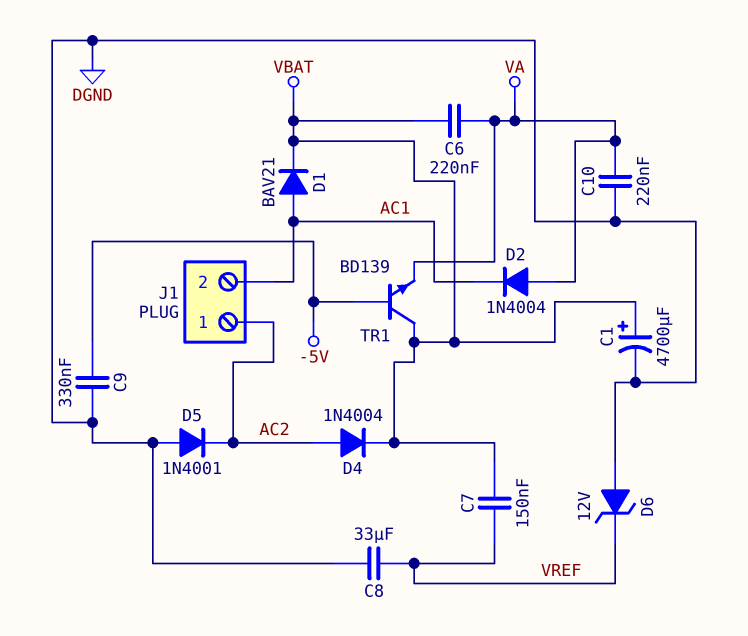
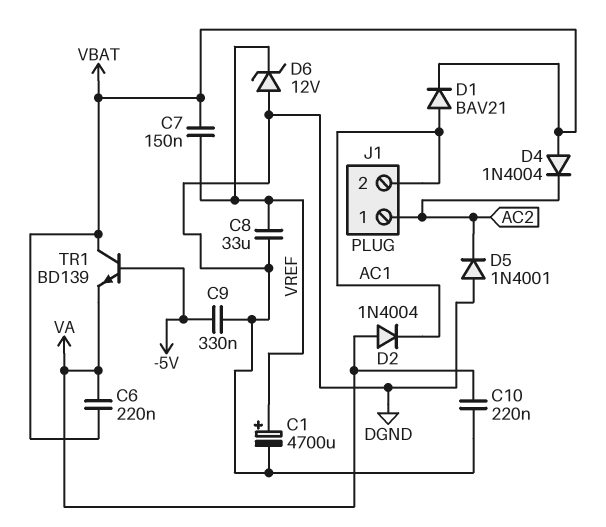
C1: 4700uF (plus VBAT, minus DGND) -> 4700uF (plus VREF, minus DGND)
D4: diode 1N4004 (A AC2, K VBAT) -> diode 1N4004 (A VBAT, K AC2)

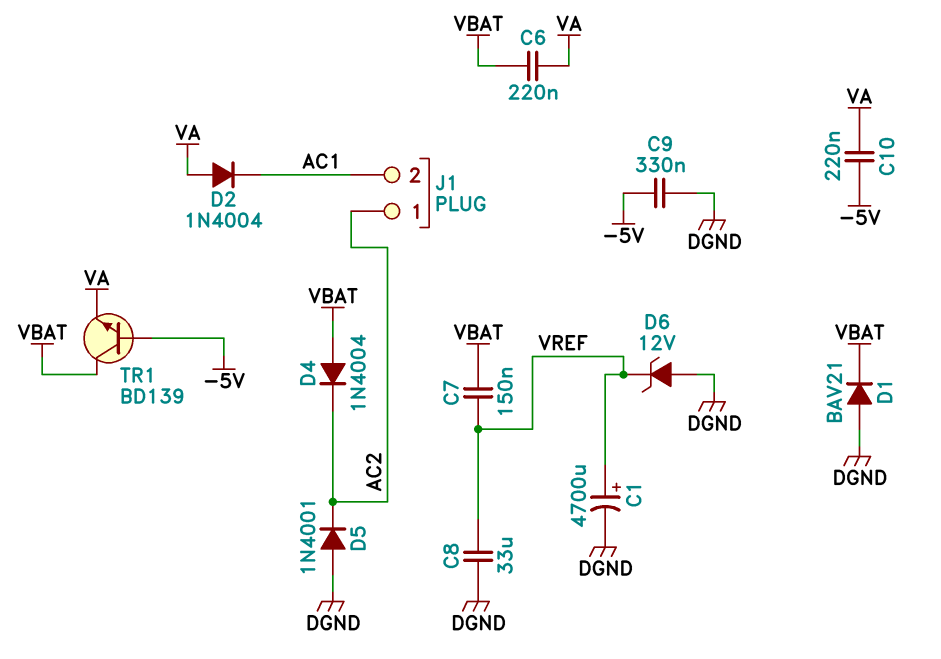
C10: 220nF (DGND, VA) -> 220nF (-5V, VA)
D1: diode BAV21 (A AC1, K VBAT) -> diode BAV21 (A DGND, K VBAT)

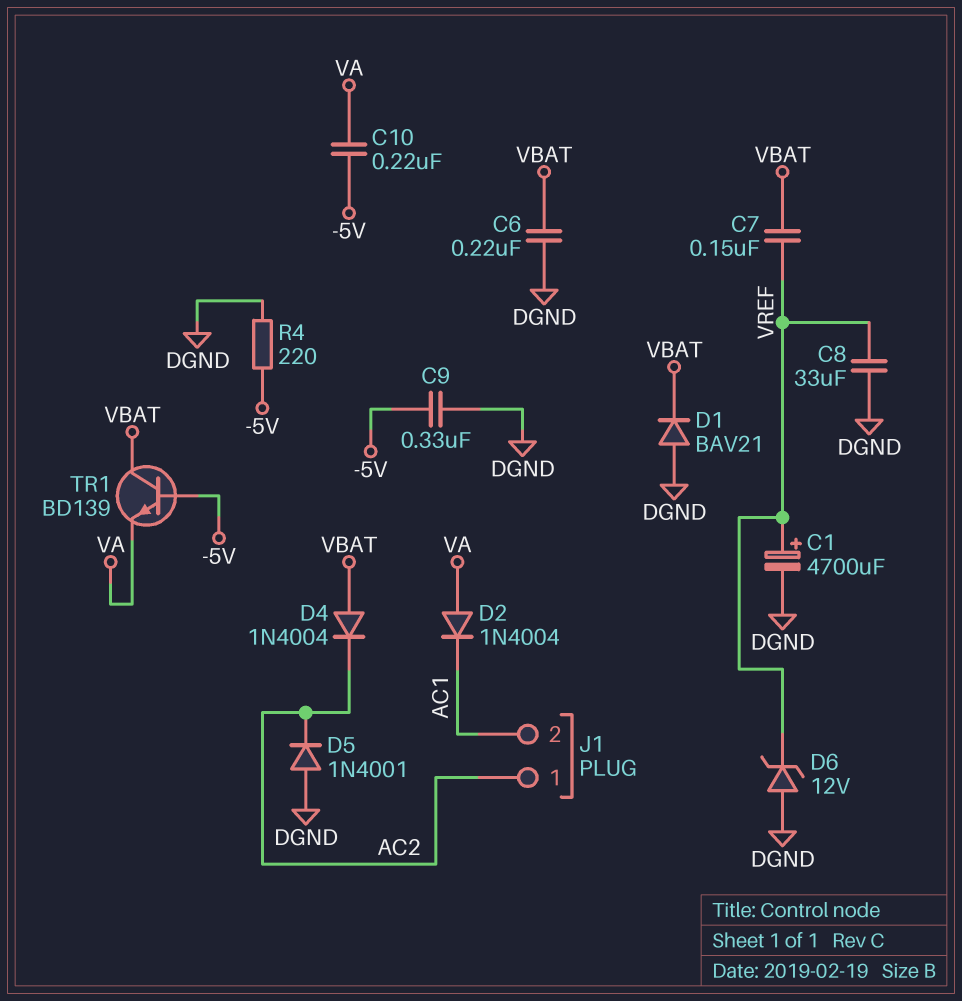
C6: 220nF (VA, VBAT) -> 220nF (DGND, VBAT)
R4: none -> 220 (-5V, DGND)

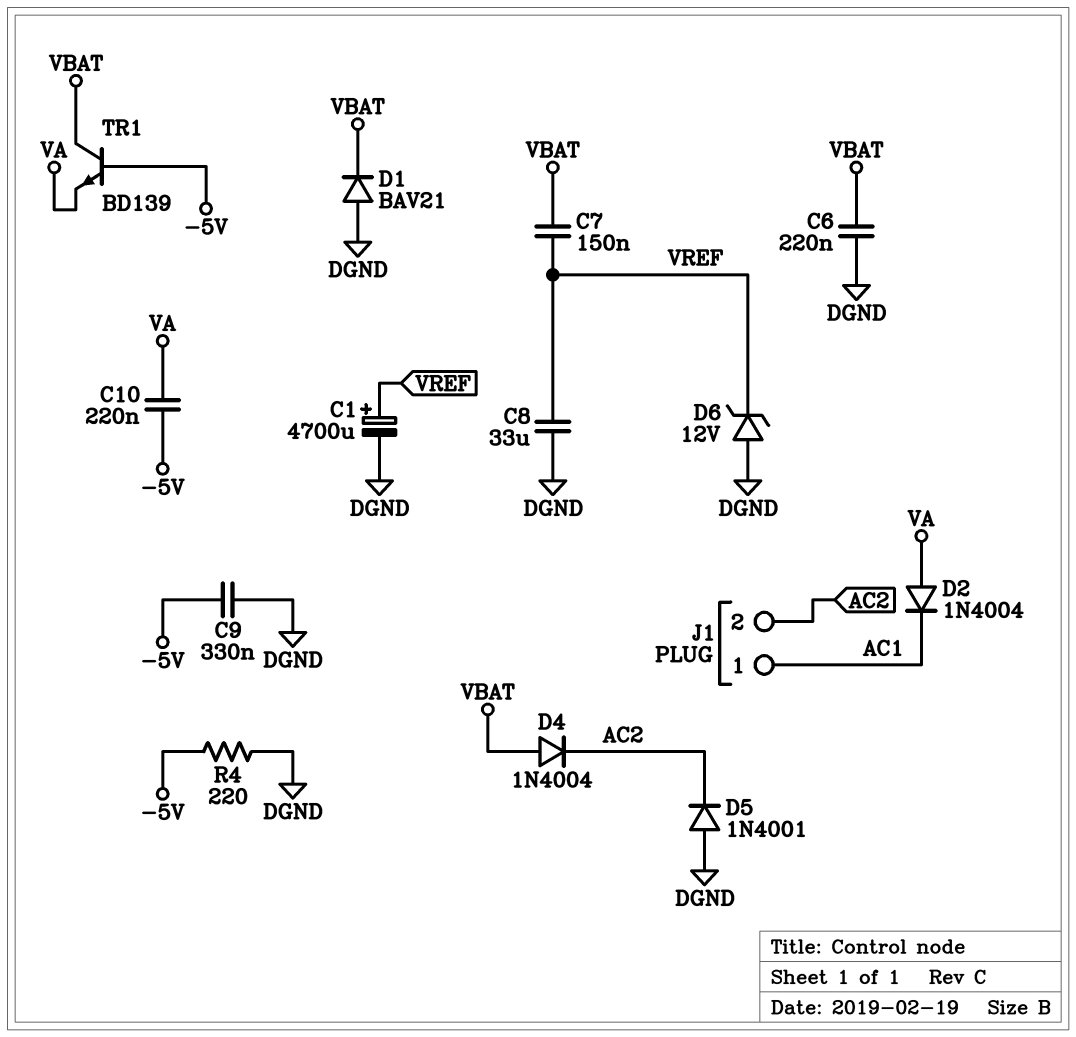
J1 pin 1: AC2 -> AC1
J1 pin 2: AC1 -> AC2

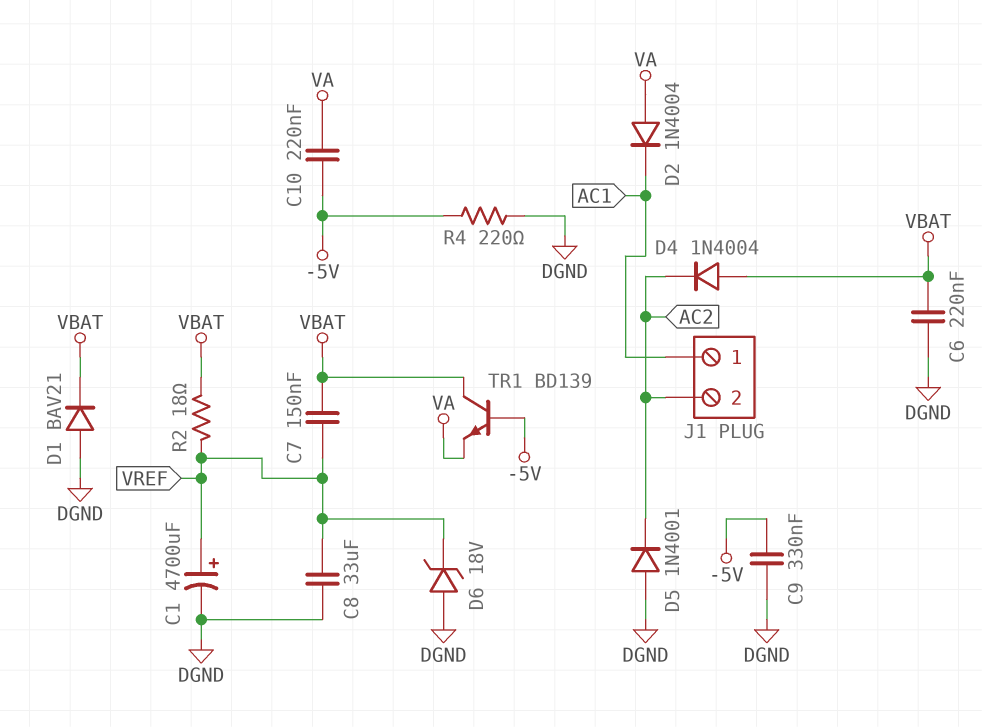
D6: zener 12V (A DGND, K VREF) -> zener 18V (A DGND, K VREF)
R2: none -> 18 (VBAT, VREF)

